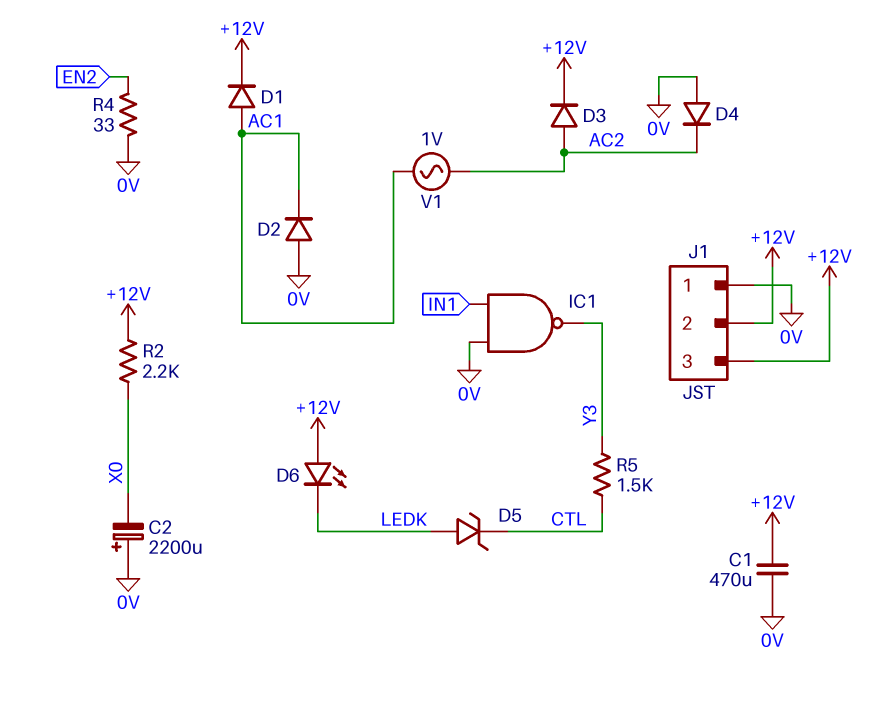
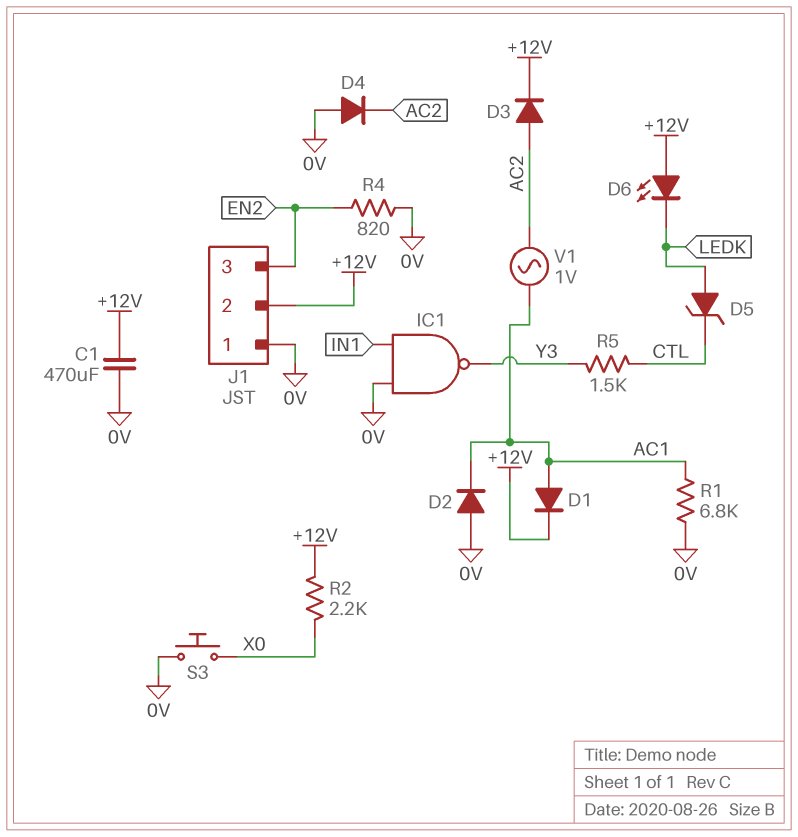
C2: 2200uF (plus 0V, minus X0) -> none
J1 pin 3: +12V -> EN2
R1: none -> 6.8k (0V, AC1)
R4: 33 (0V, EN2) -> 820 (0V, EN2)
S3: none -> button (0V, X0)

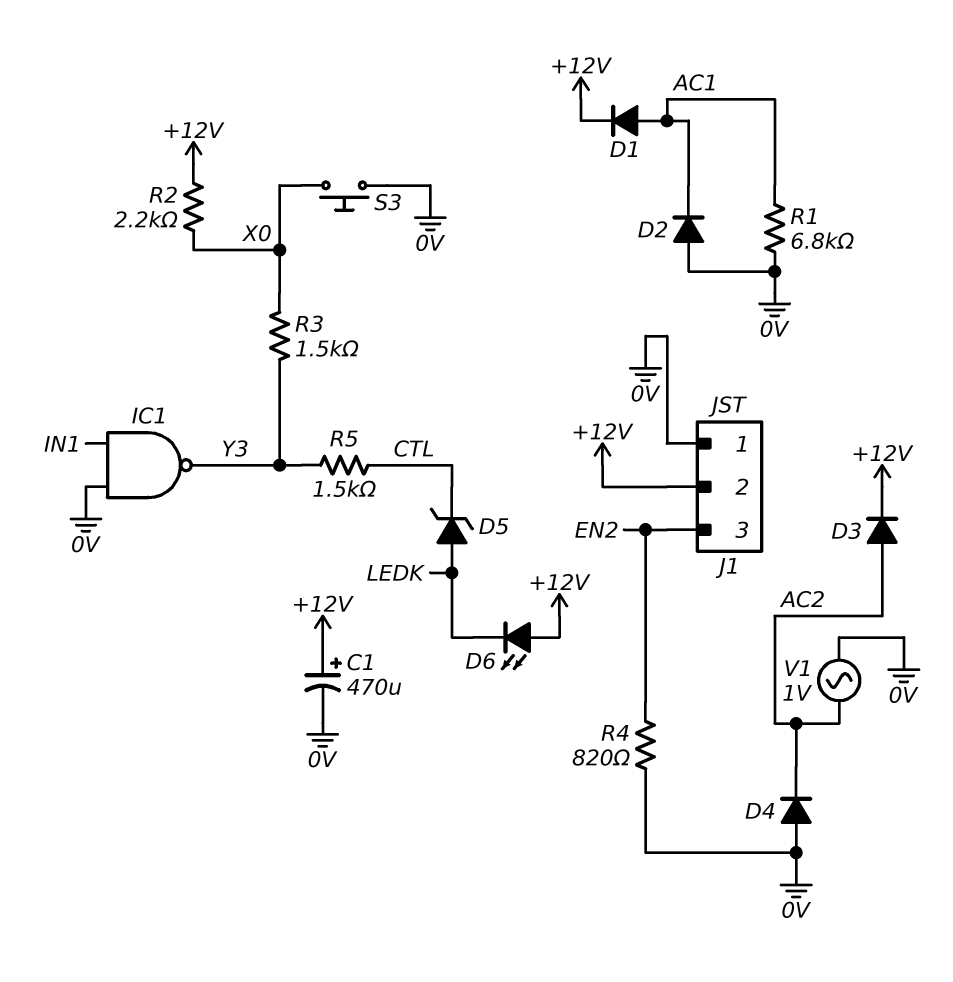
C1: 470uF (+12V, 0V) -> 470uF (plus +12V, minus 0V)
R3: none -> 1.5k (X0, Y3)
V1: AC 1V (AC1, AC2) -> AC 1V (0V, AC2)

